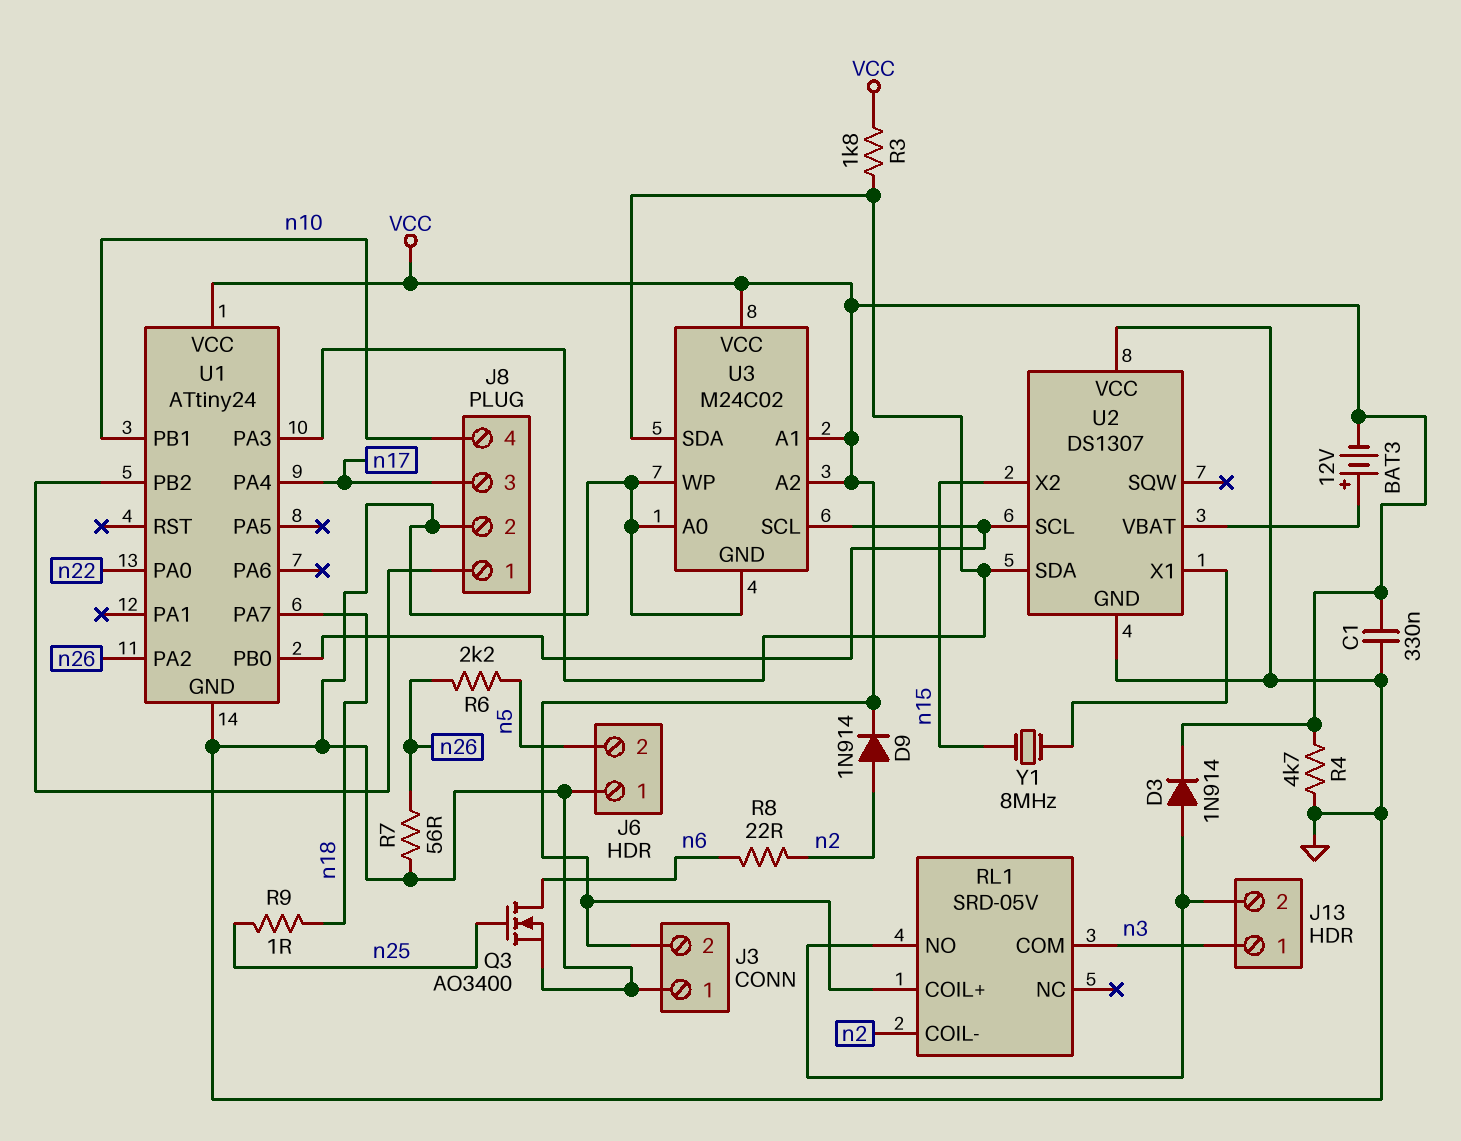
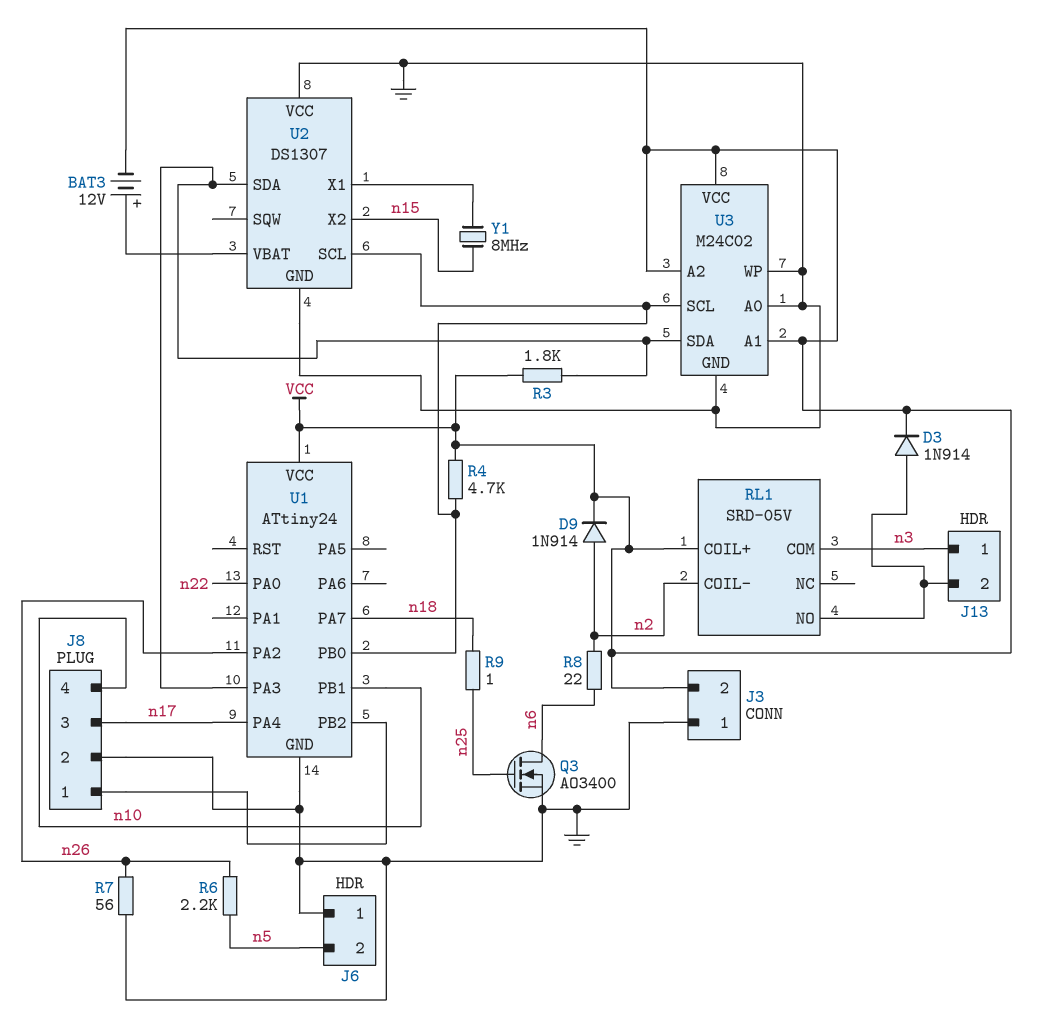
C1: 330nF (GND, VCC) -> none
R4: 4.7k (GND, VCC) -> 4.7k (U1/PB0, VCC)

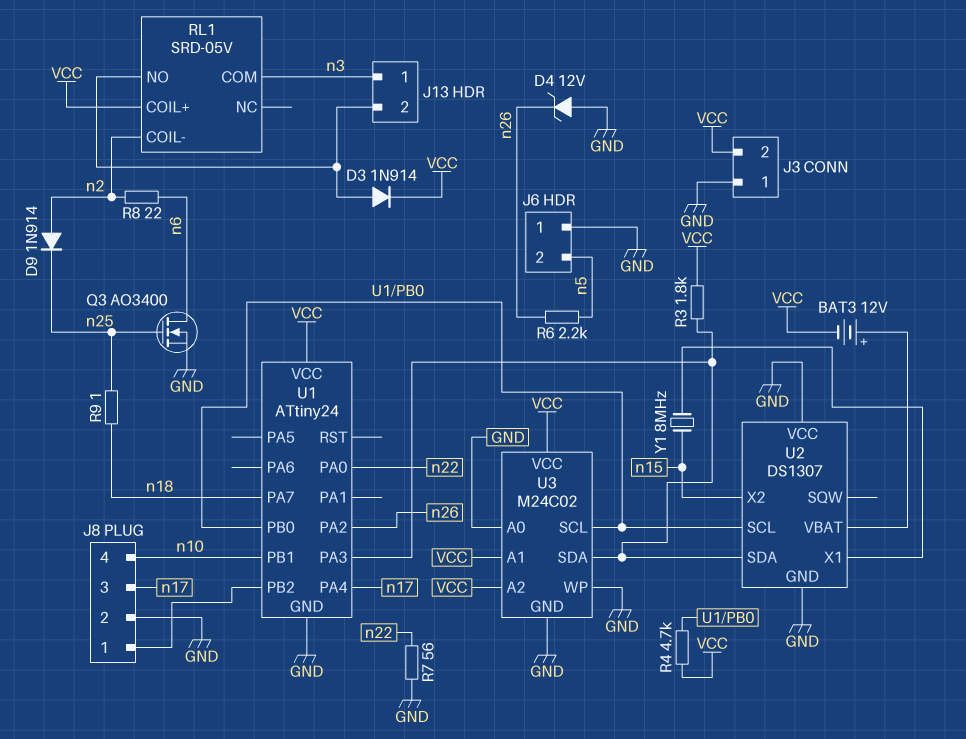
D4: none -> zener 12V (A GND, K n26)
D9: diode 1N914 (A n2, K VCC) -> diode 1N914 (A n2, K n25)
R7: 56 (GND, n26) -> 56 (GND, n22)

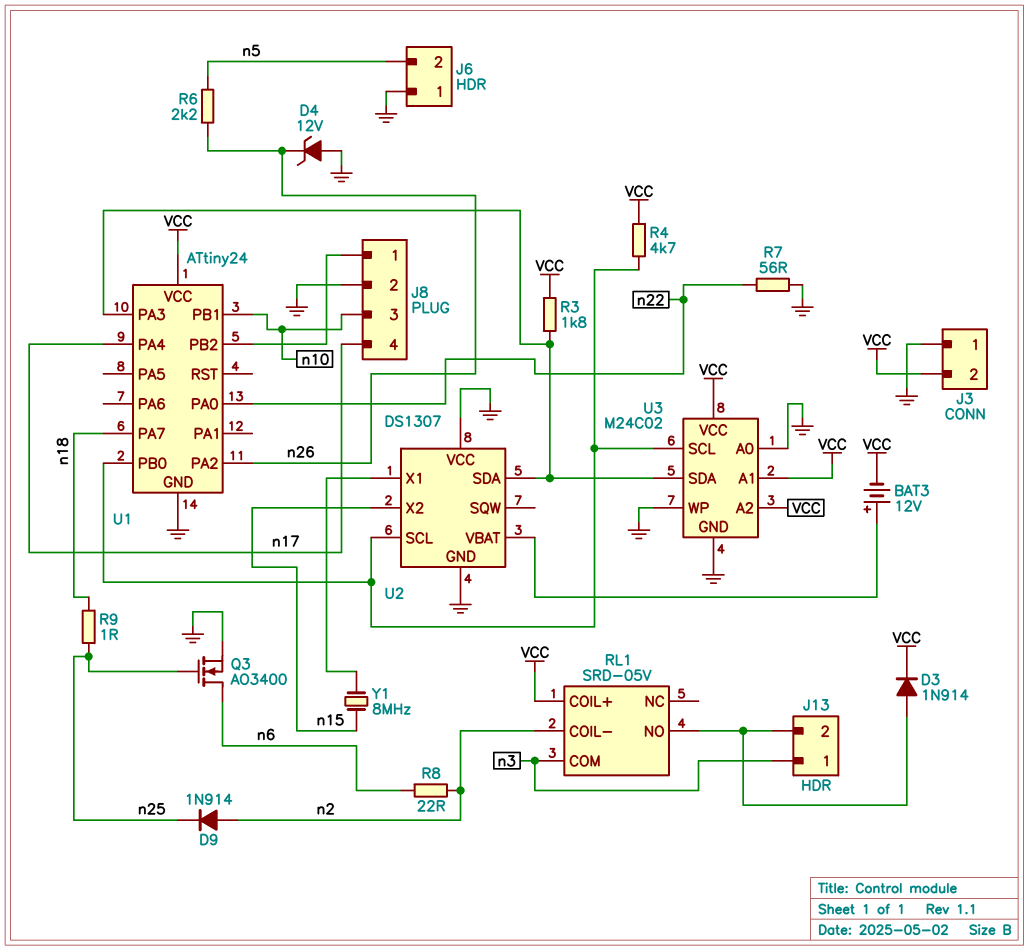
J8 pin 3: n17 -> n10
J8 pin 4: n10 -> n17

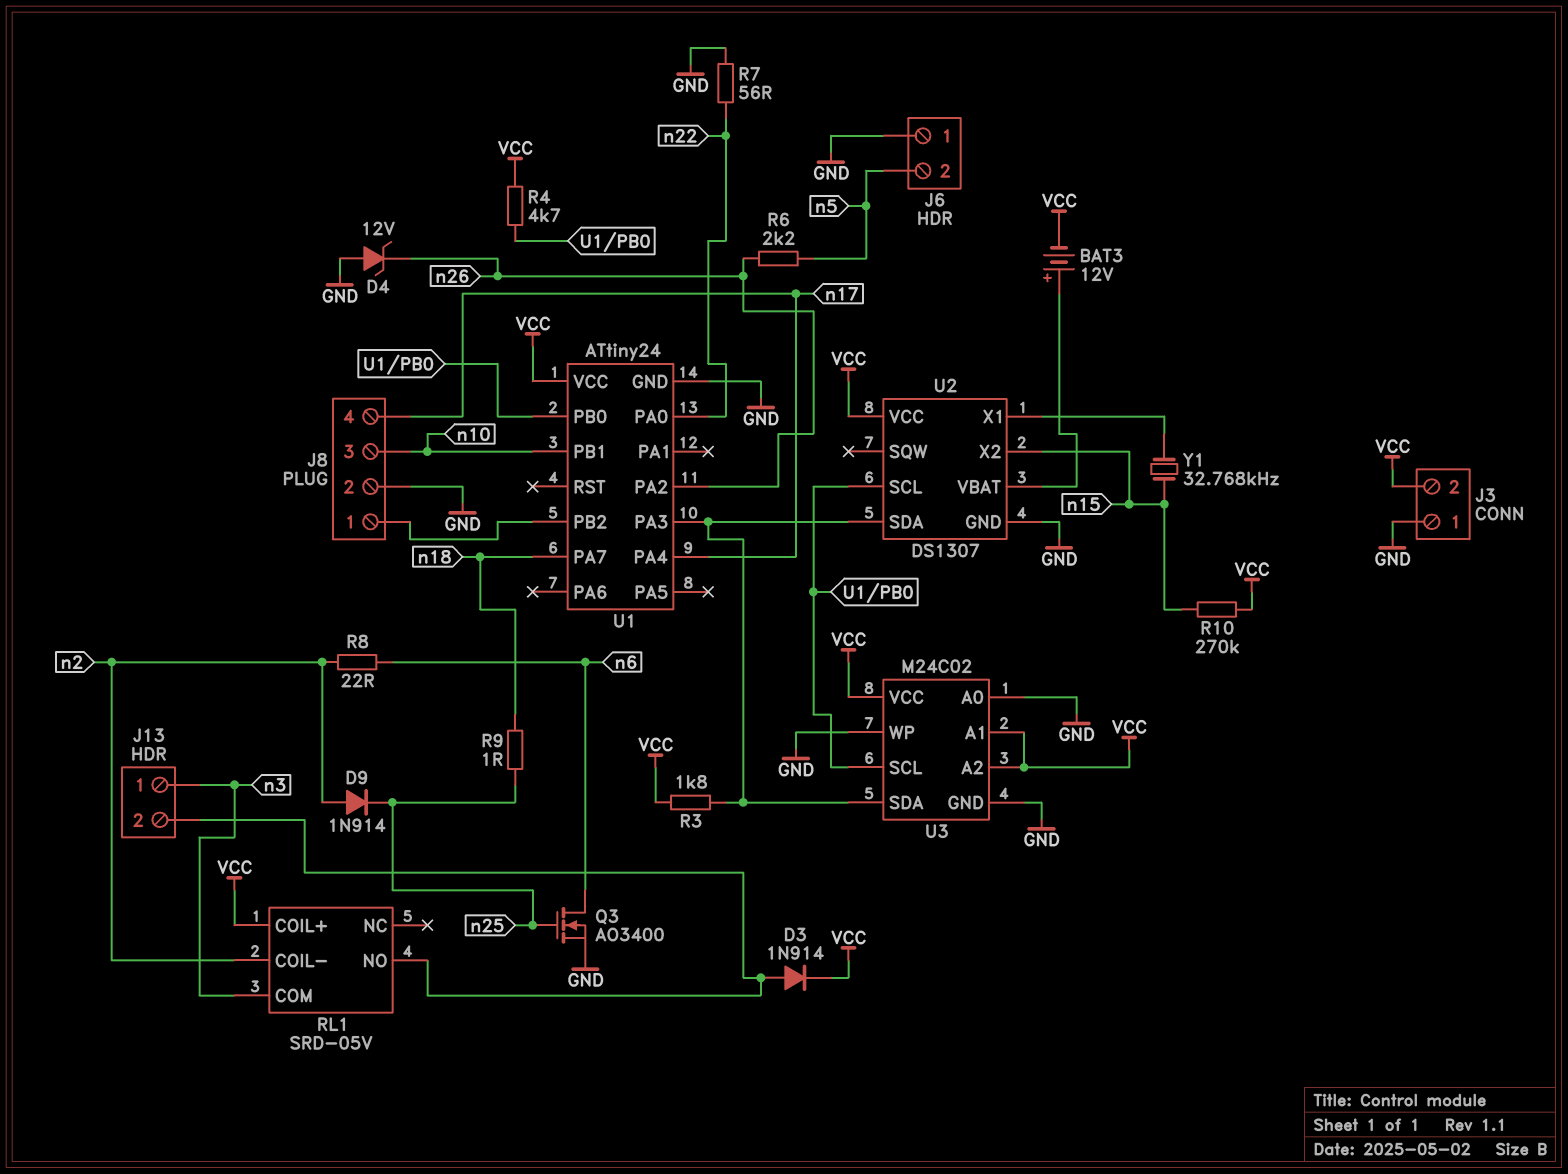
R10: none -> 270k (VCC, n15)
U2 pin VCC: GND -> VCC
Y1: 8MHz (U2/X1, n15) -> 32.768kHz (U2/X1, n15)

